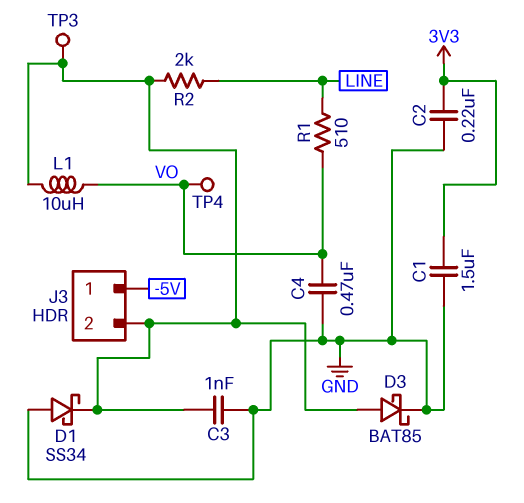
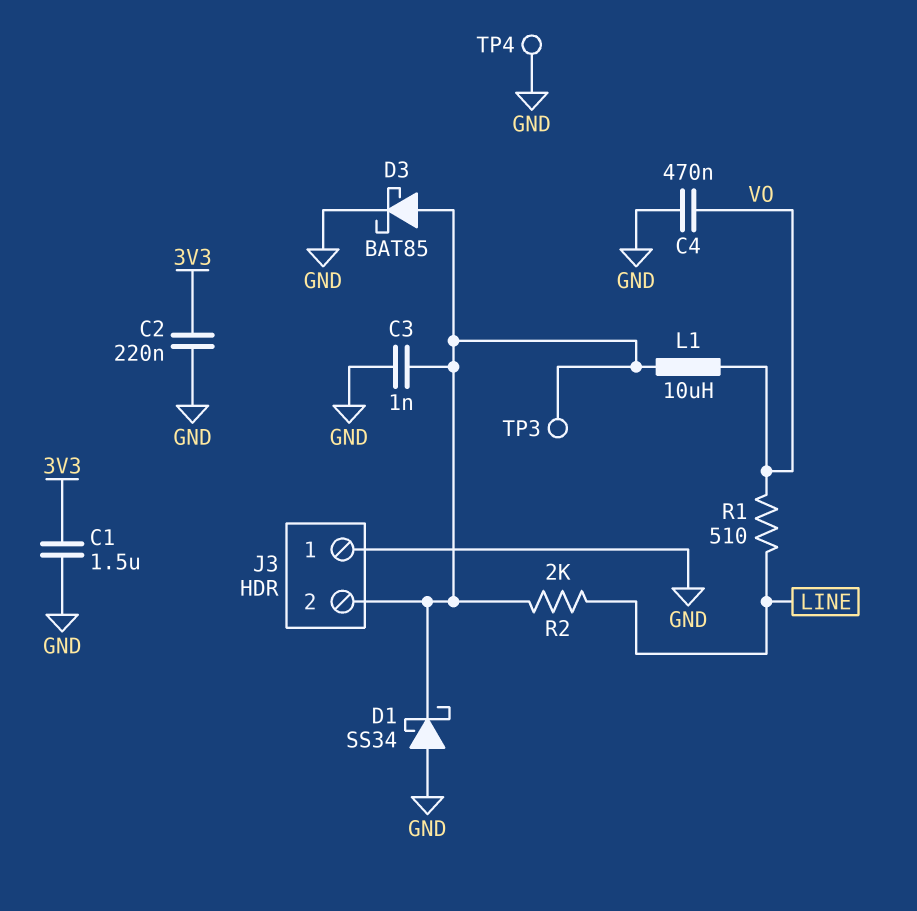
J3 pin 1: -5V -> GND
TP4: test point (VO) -> test point (GND)

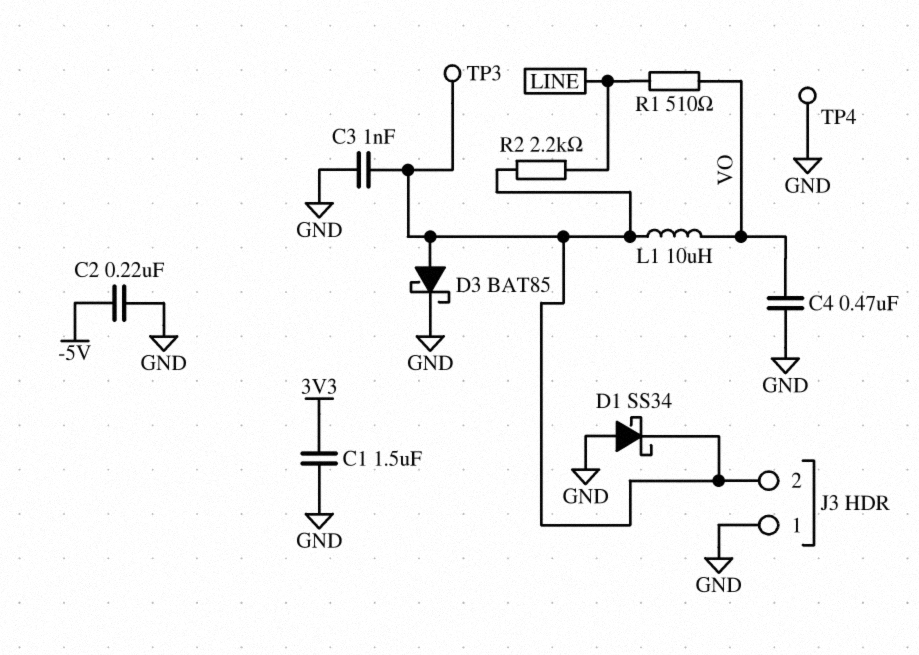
C2: 220nF (3V3, GND) -> 220nF (-5V, GND)
R2: 2k (J3/2, LINE) -> 2.2k (J3/2, LINE)

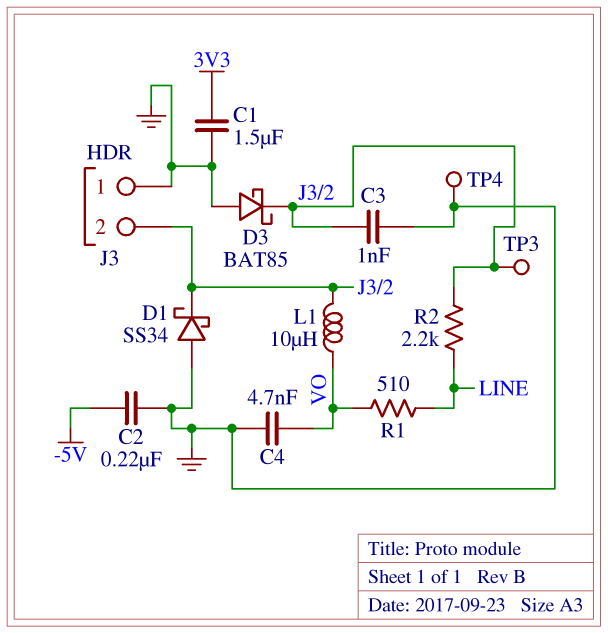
C4: 470nF (GND, VO) -> 4.7nF (GND, VO)
D3: schottky BAT85 (A J3/2, K GND) -> schottky BAT85 (A GND, K J3/2)

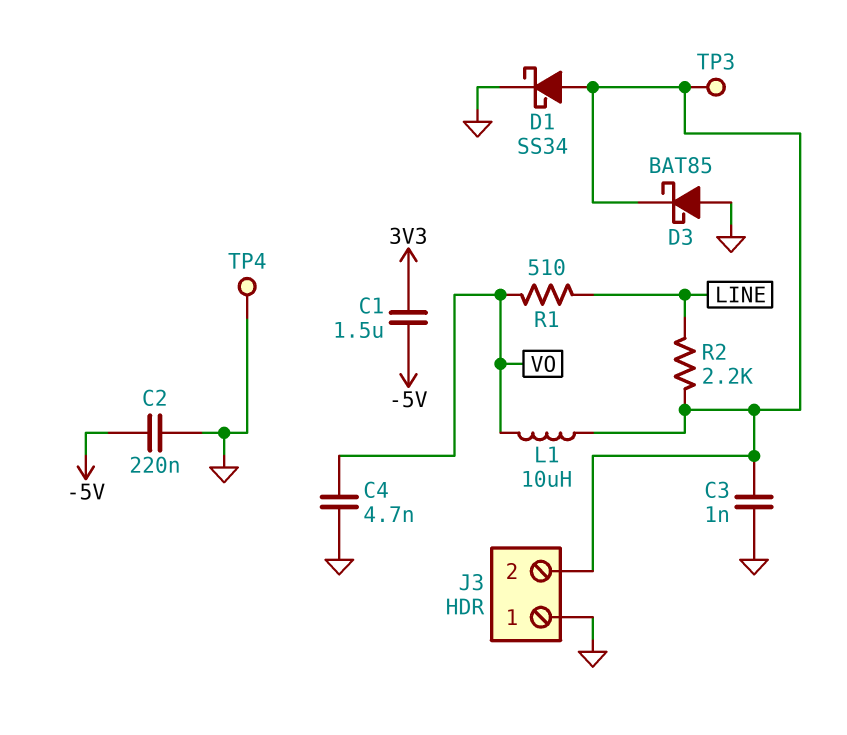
C1: 1.5uF (3V3, GND) -> 1.5uF (-5V, 3V3)
D1: schottky SS34 (A GND, K J3/2) -> schottky SS34 (A J3/2, K GND)

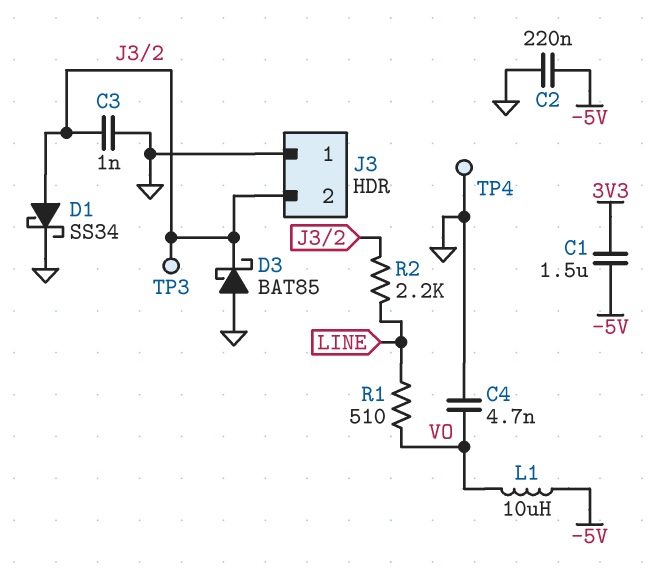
L1: 10uH (J3/2, VO) -> 10uH (-5V, VO)

